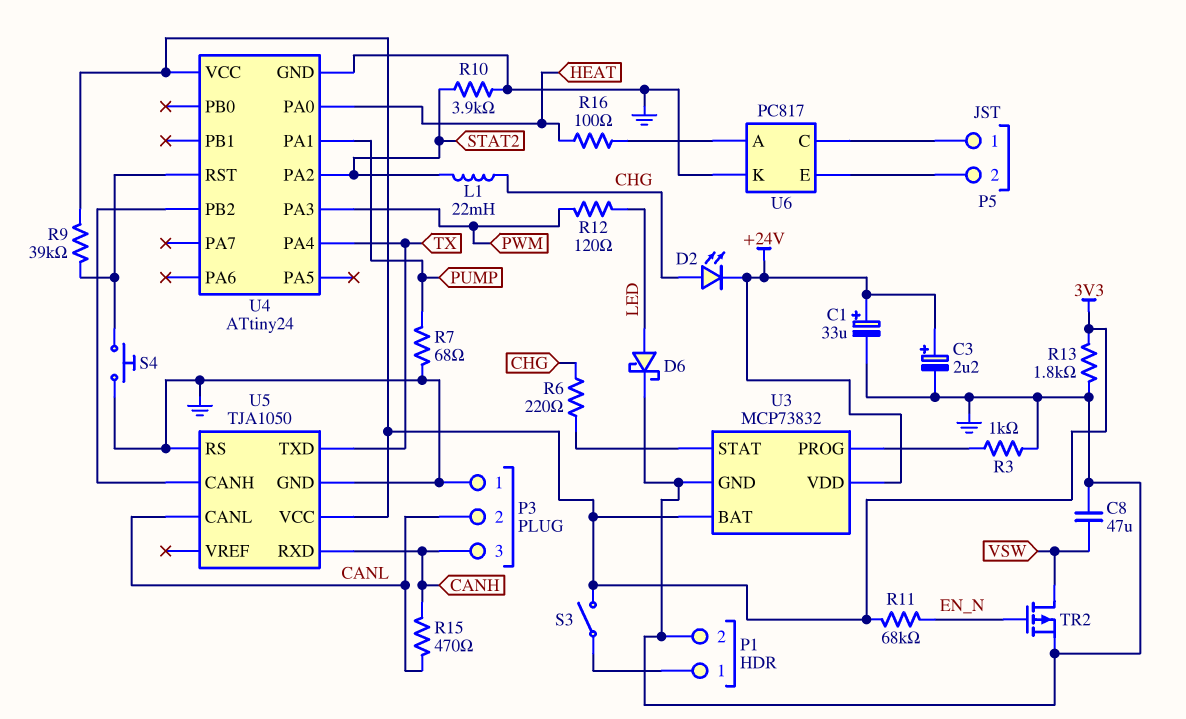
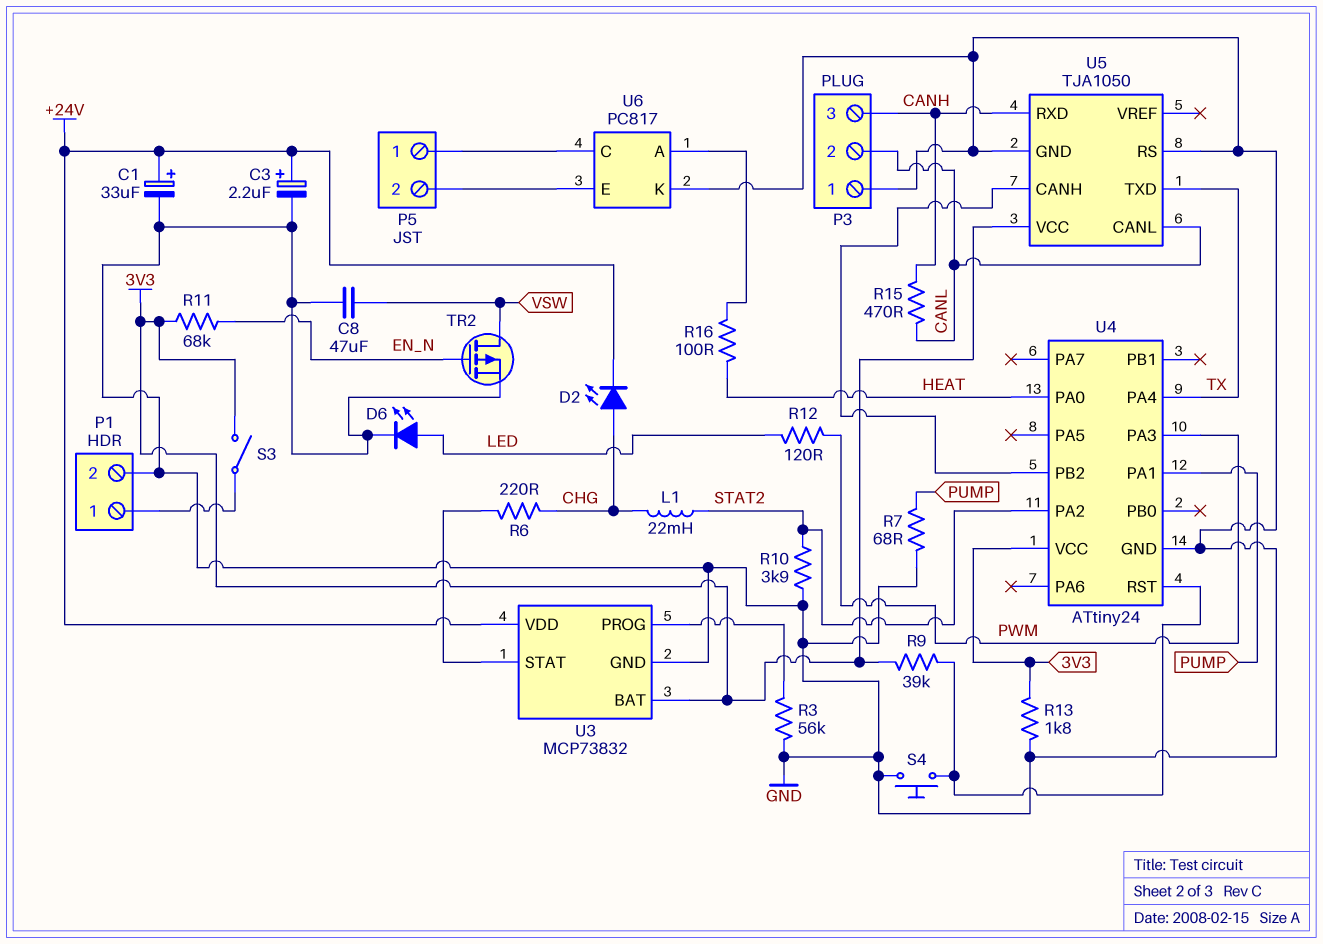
D6: schottky (A LED, K GND) -> LED (A LED, K GND)
R3: 1k (GND, U3/PROG) -> 56k (GND, U3/PROG)

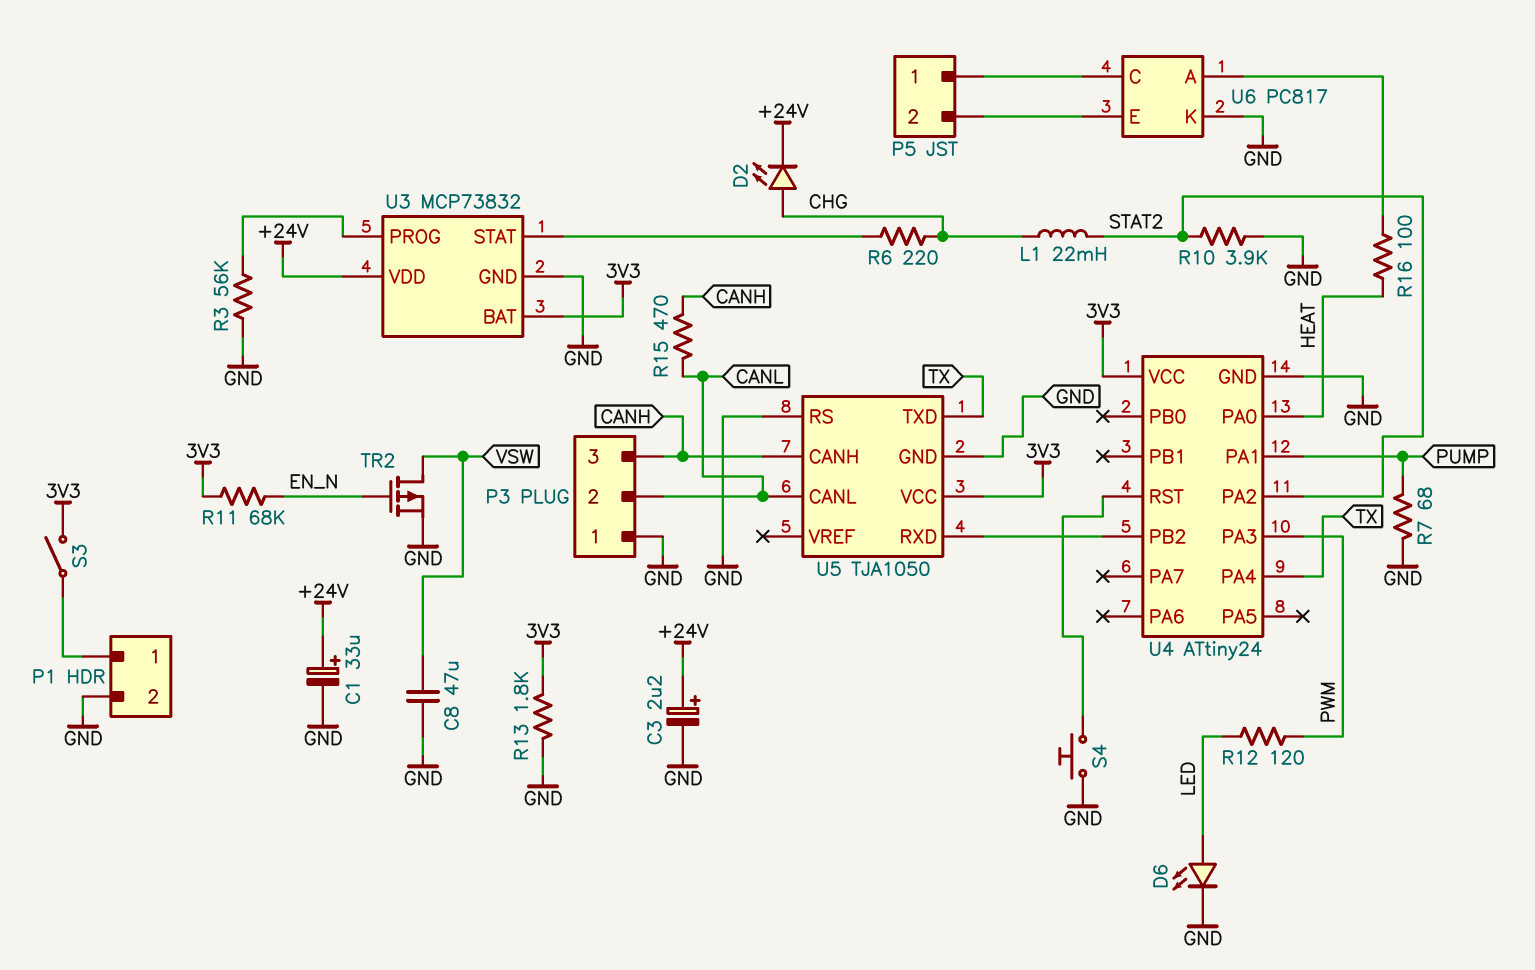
R9: 39k (3V3, U4/RST) -> none
U5 pin CANH: U4/PB2 -> CANH
U5 pin RXD: CANH -> U4/PB2

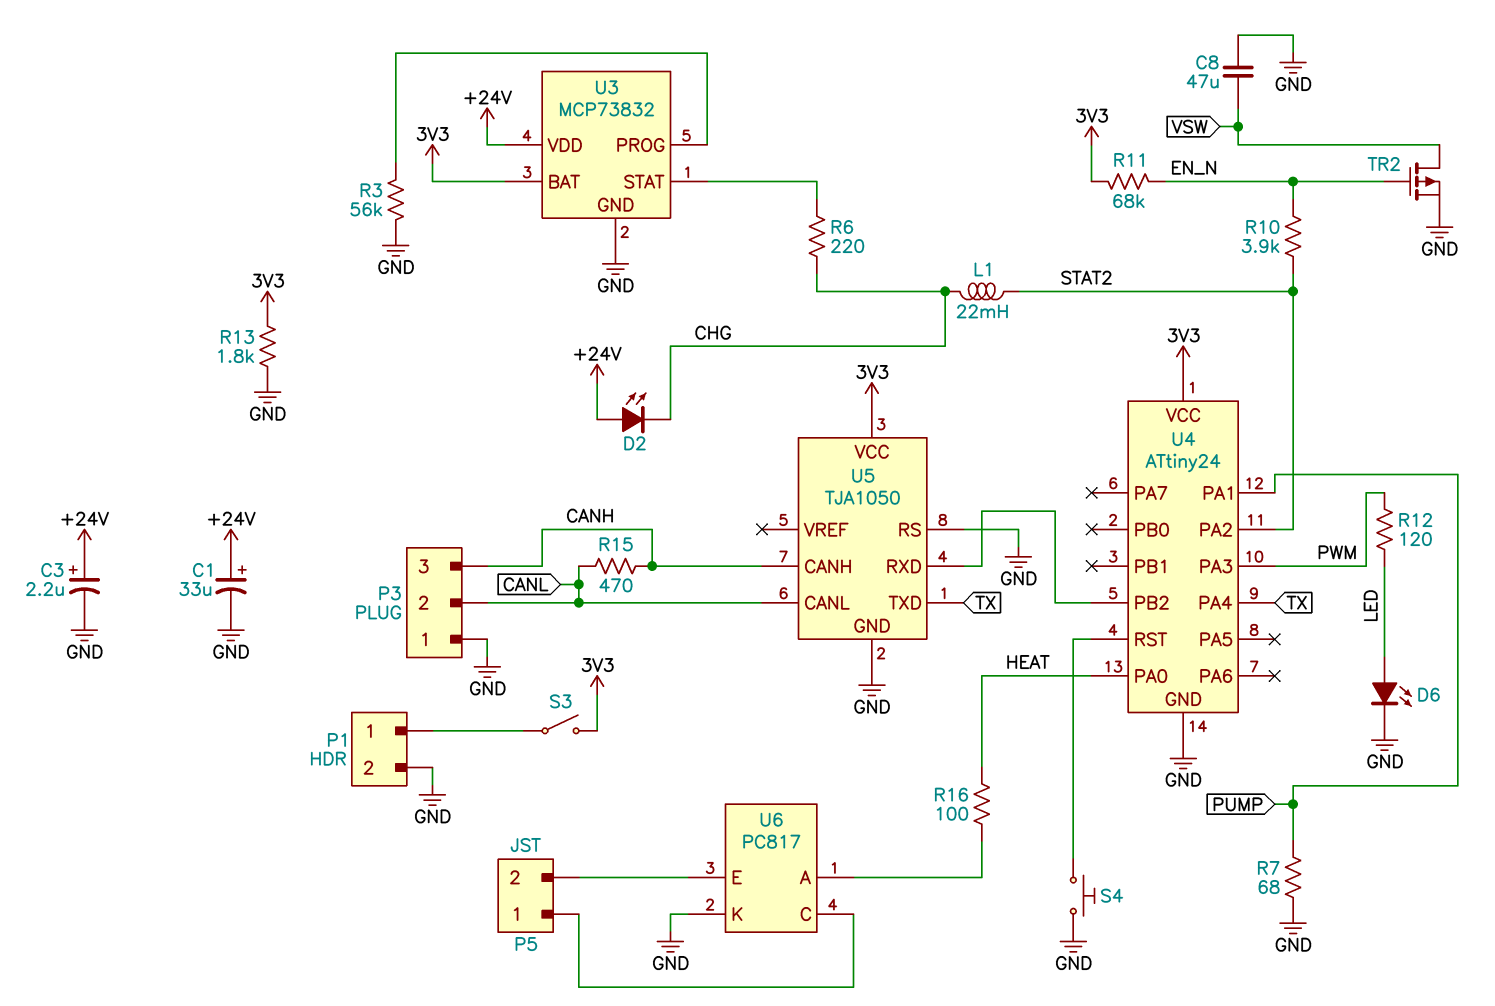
D2: LED (A CHG, K +24V) -> LED (A +24V, K CHG)
R10: 3.9k (GND, STAT2) -> 3.9k (EN_N, STAT2)

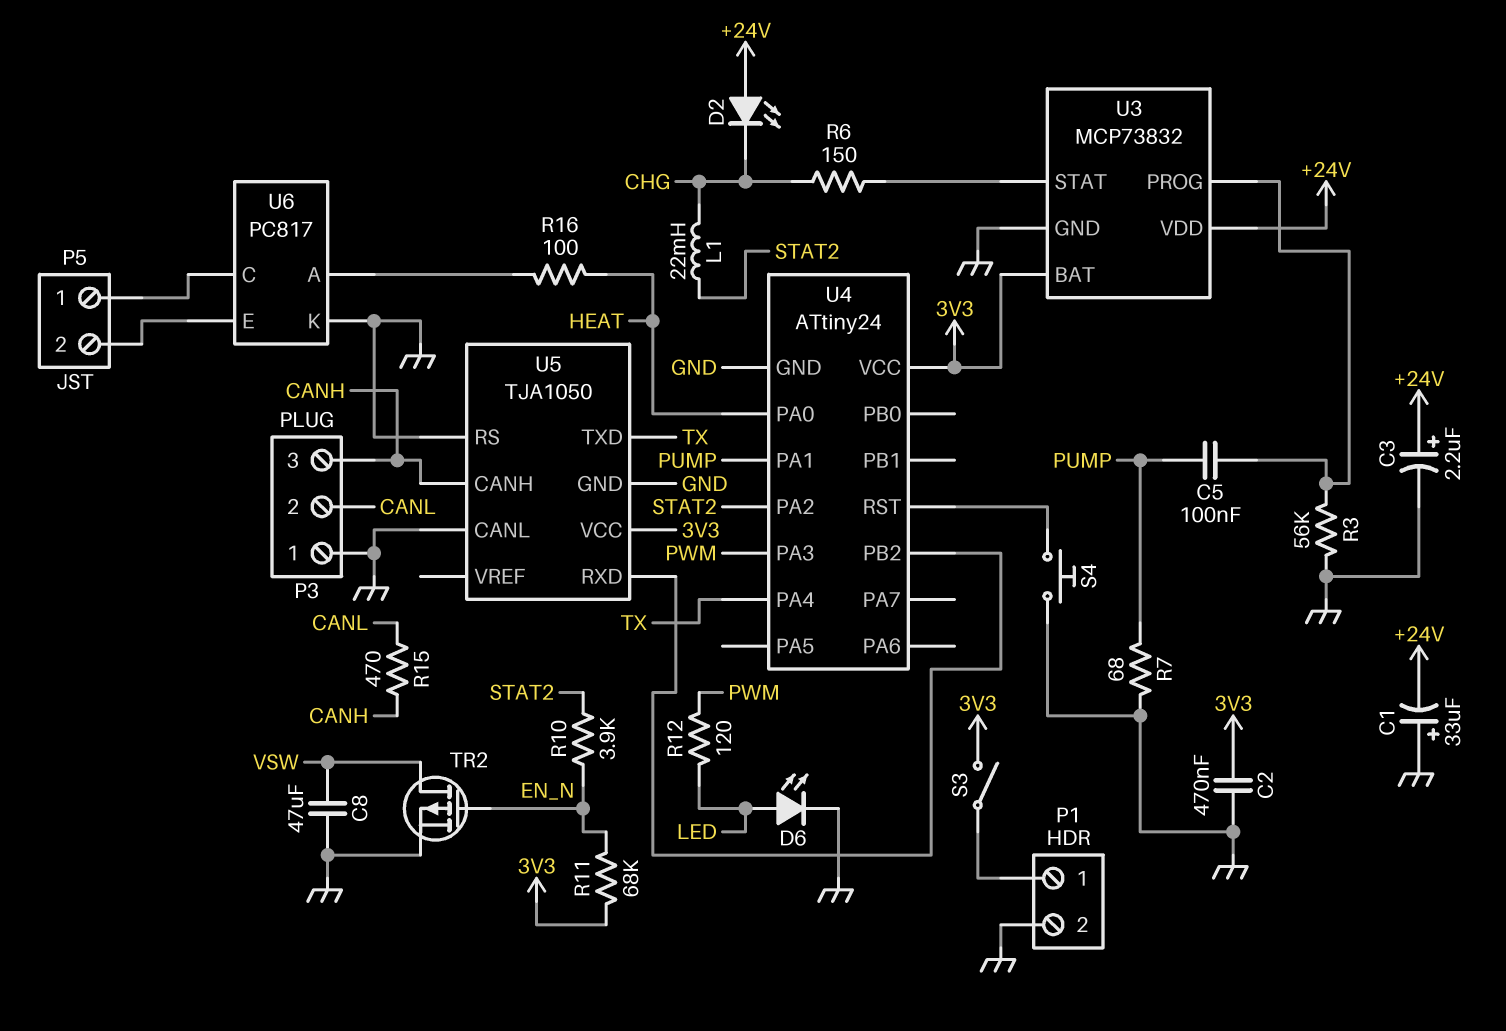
C1: 33uF (plus +24V, minus GND) -> 33uF (plus GND, minus +24V)
C2: none -> 470nF (3V3, GND)
C5: none -> 100nF (PUMP, U3/PROG)
R6: 220 (CHG, U3/STAT) -> 150 (CHG, U3/STAT)
R13: 1.8k (3V3, GND) -> none
U5 pin CANL: CANL -> GND

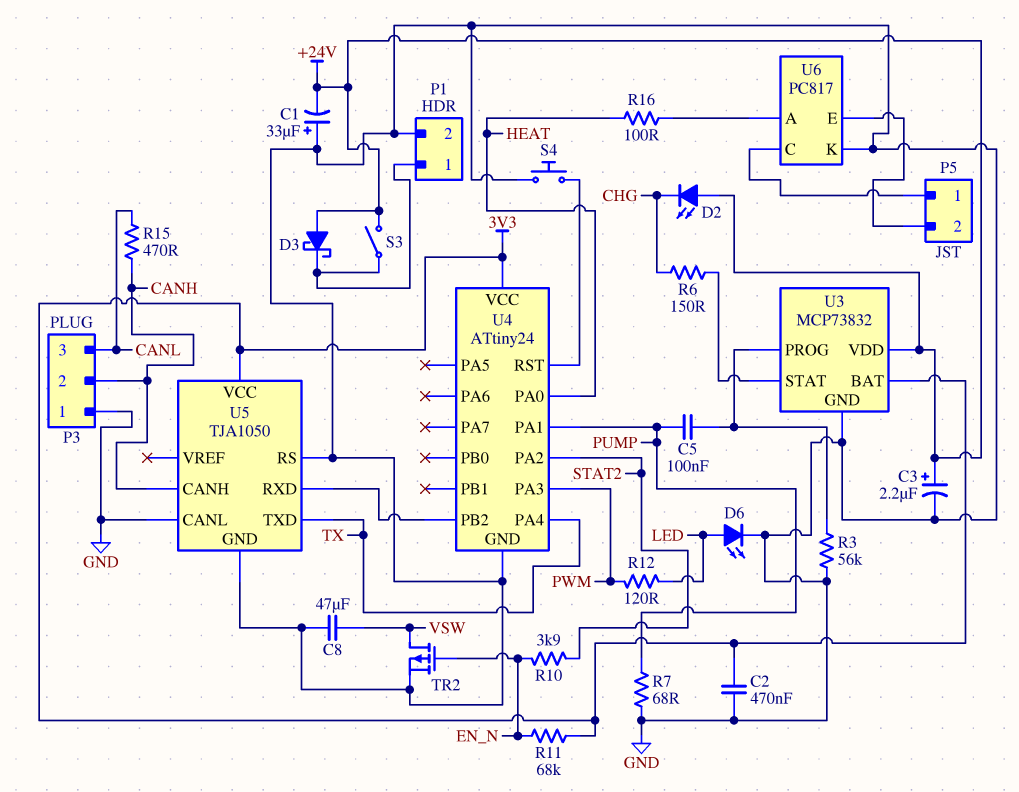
D3: none -> schottky (A +24V, K P1/1)
L1: 22mH (CHG, STAT2) -> none
P3 pin 2: CANL -> CANH
P3 pin 3: CANH -> CANL
S3: switch (3V3, P1/1) -> switch (+24V, P1/1)

